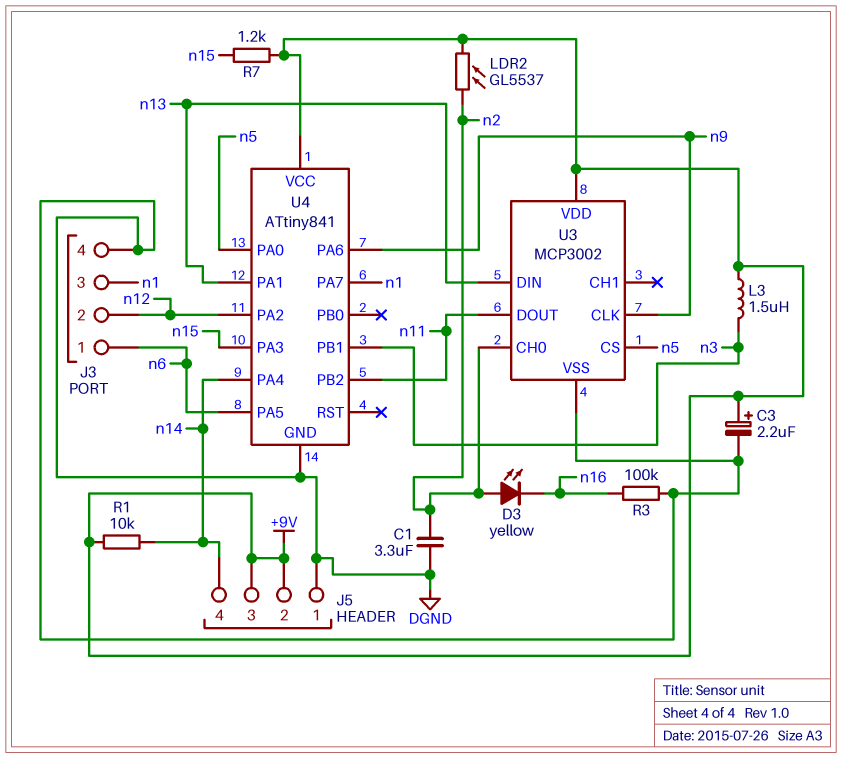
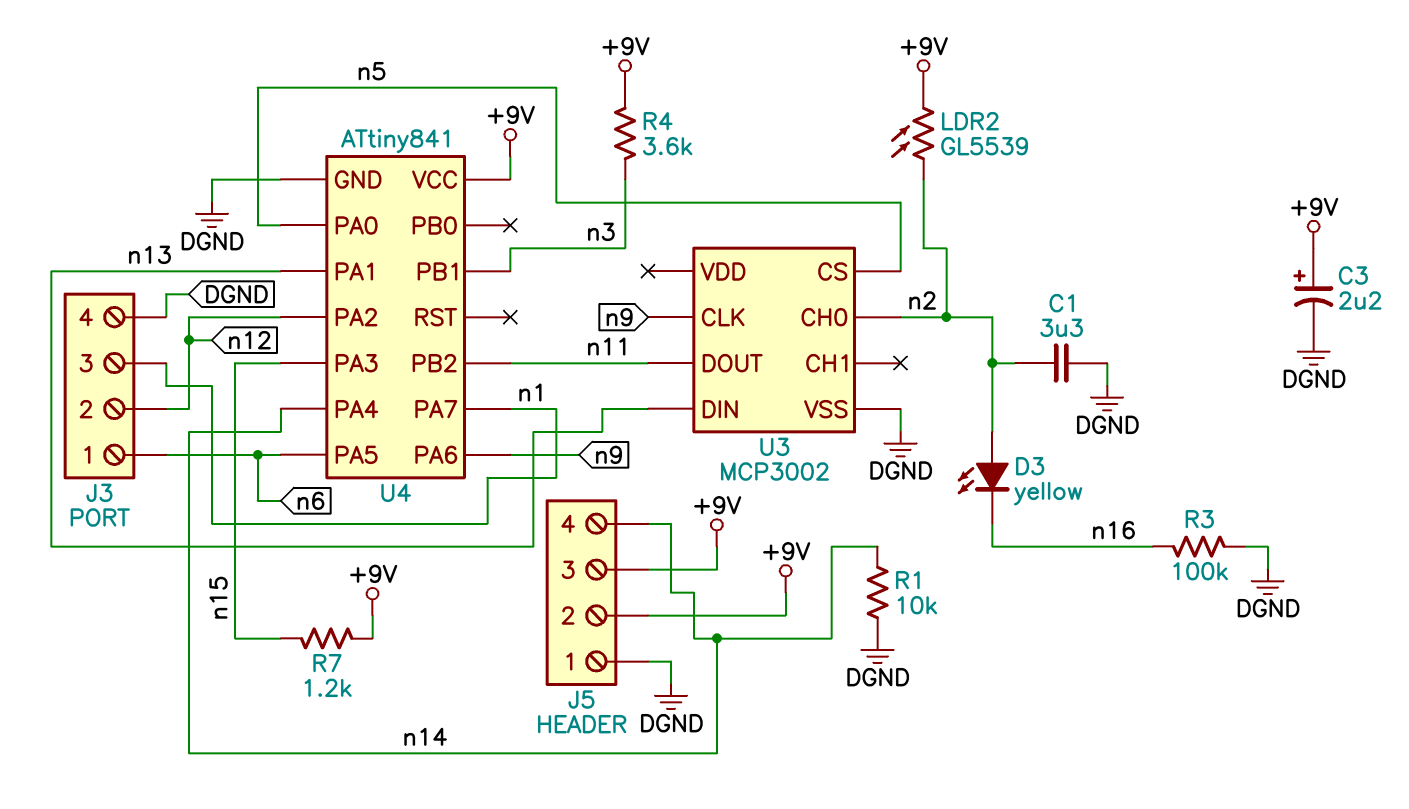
L3: 1.5uH (+9V, n3) -> none
LDR2: GL5537 (+9V, n2) -> GL5539 (+9V, n2)
R1: 10k (+9V, n14) -> 10k (DGND, n14)
R4: none -> 3.6k (+9V, n3)
U3 pin VDD: +9V -> none

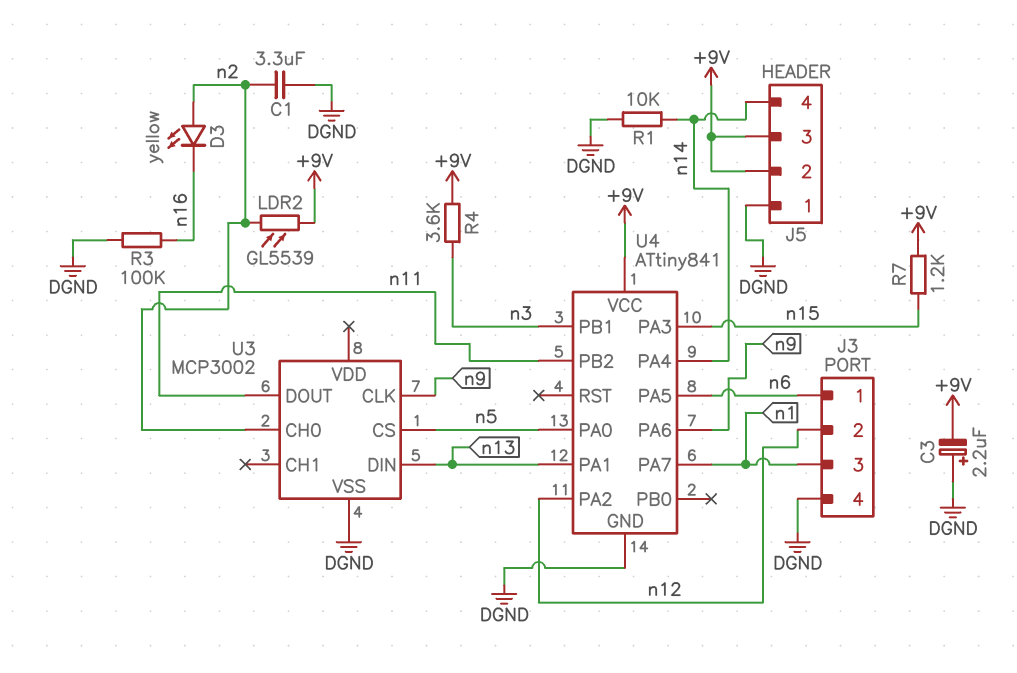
C3: 2.2uF (plus +9V, minus DGND) -> 2.2uF (plus DGND, minus +9V)

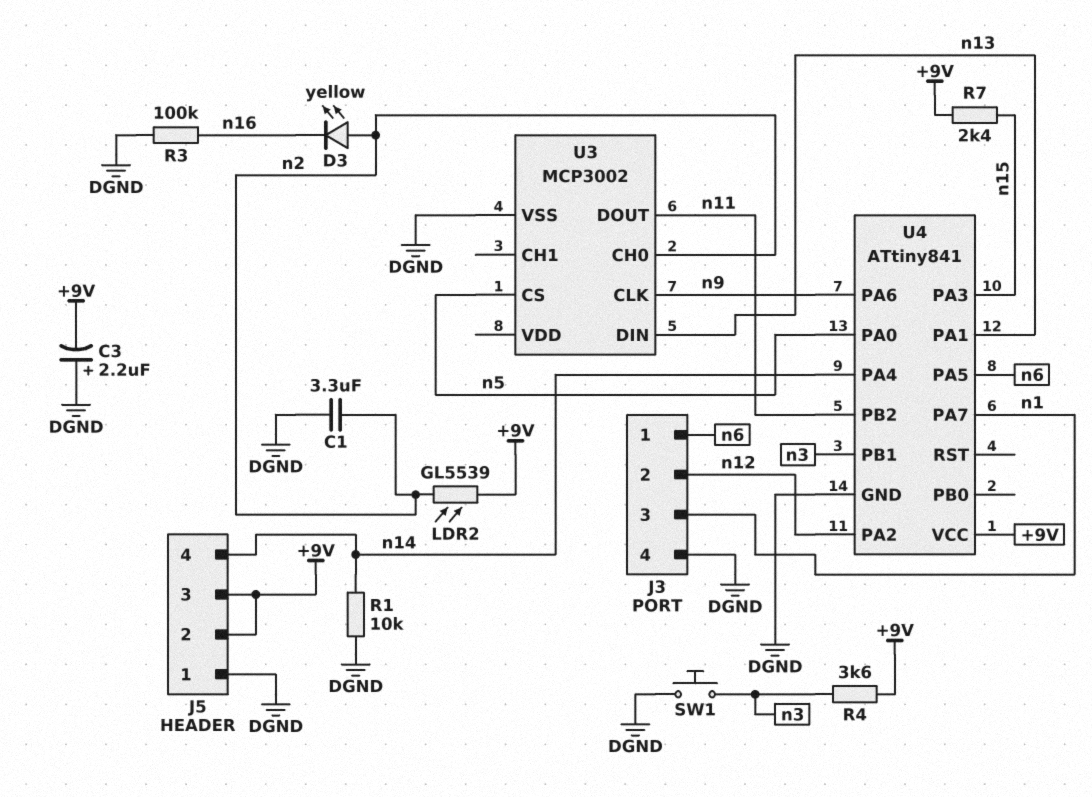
R7: 1.2k (+9V, n15) -> 2.4k (+9V, n15)
SW1: none -> button (DGND, n3)

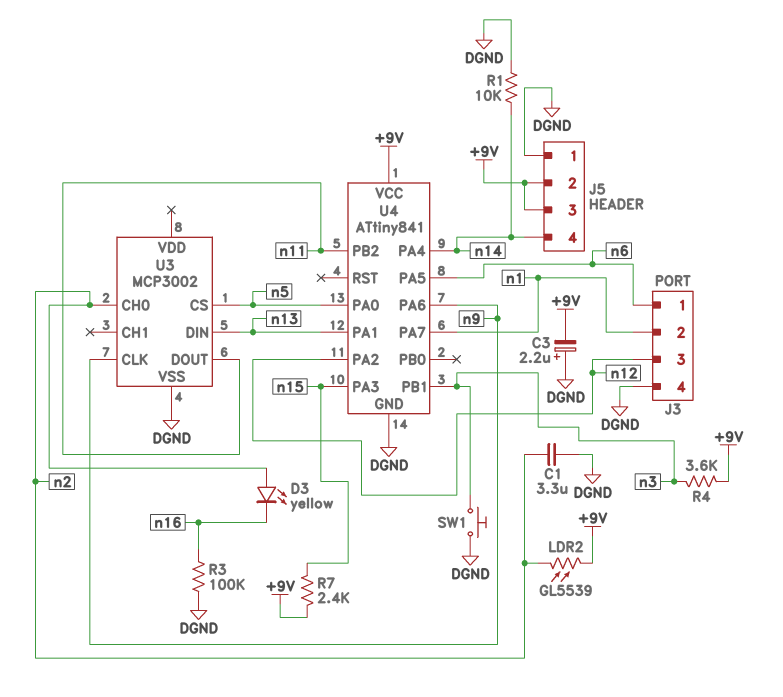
J3 pin 2: n12 -> n1
J3 pin 3: n1 -> n12

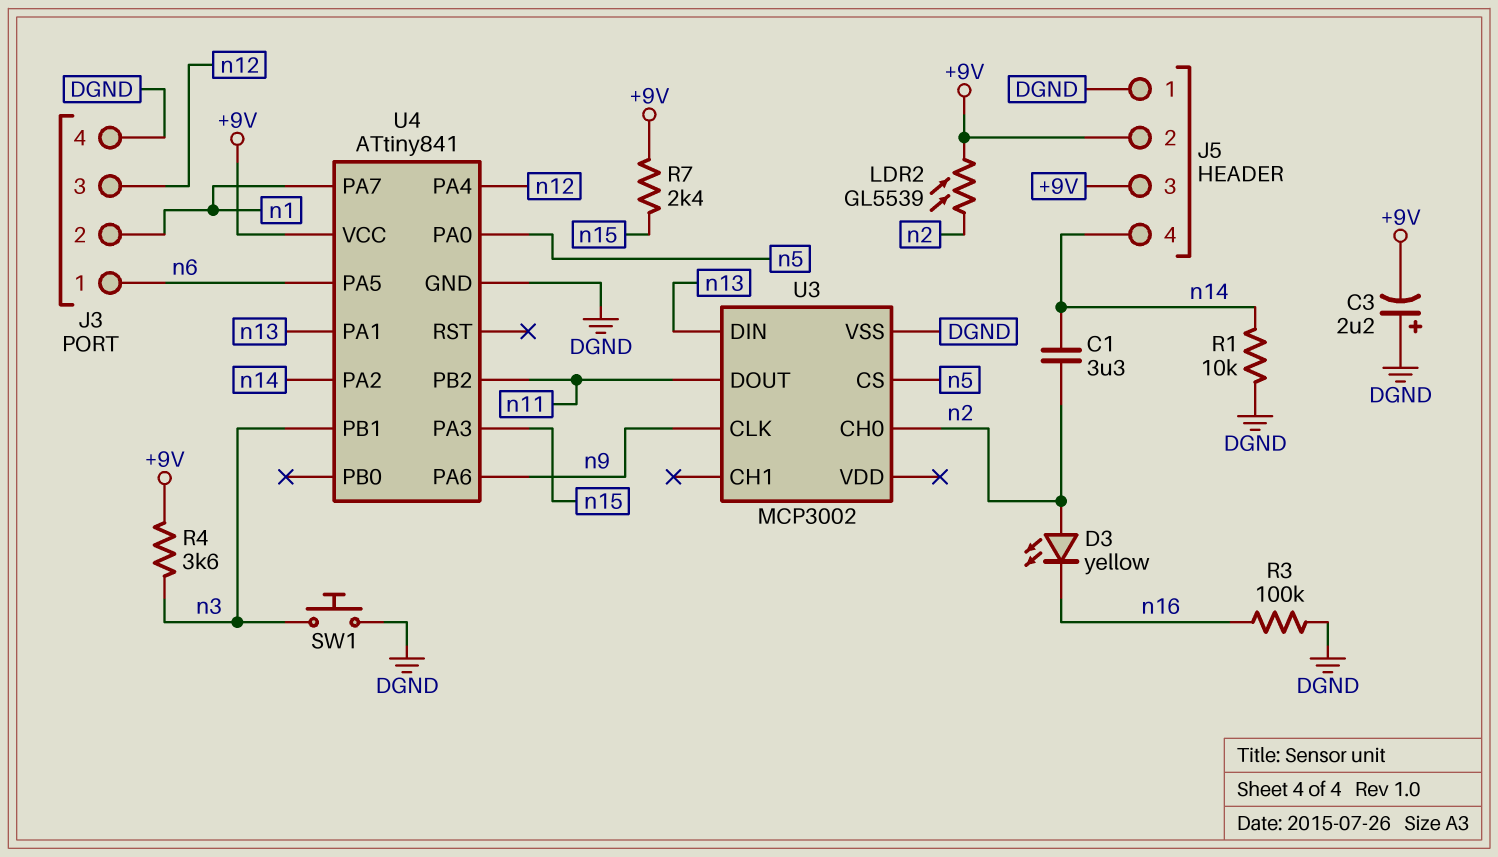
C1: 3.3uF (DGND, n2) -> 3.3uF (n2, n14)
U4 pin PA2: n12 -> n14
U4 pin PA4: n14 -> n12

